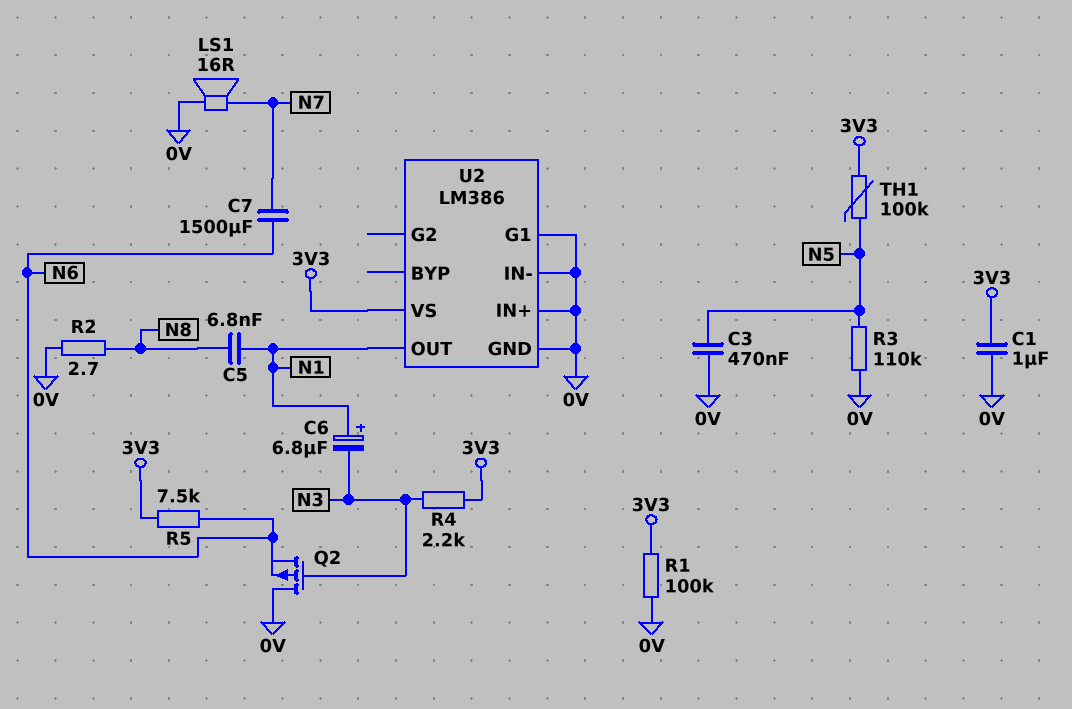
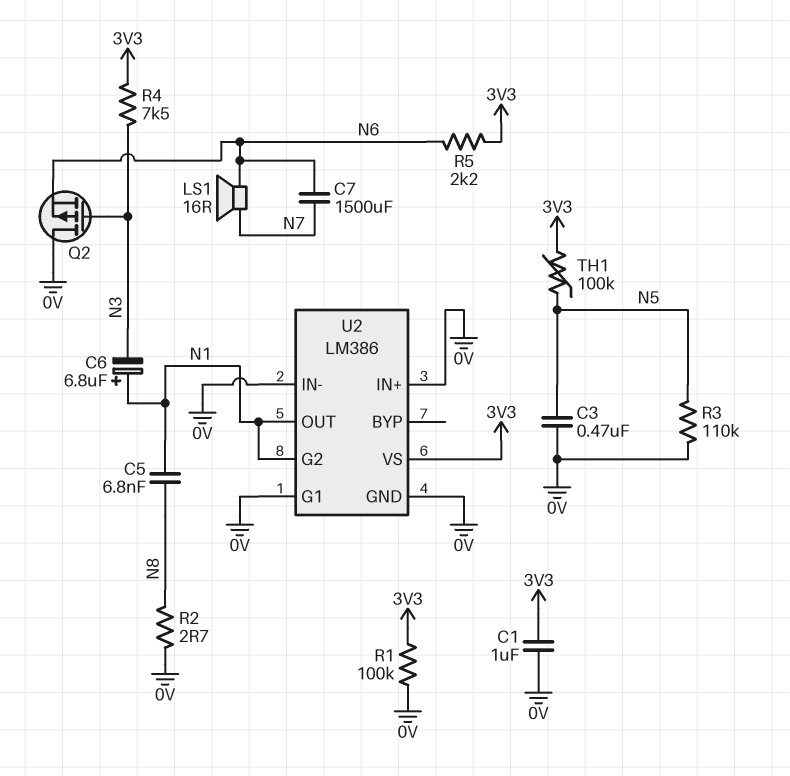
LS1: speaker 16R (0V, N7) -> speaker 16R (N6, N7)
R4: 2.2k (3V3, N3) -> 7.5k (3V3, N3)
R5: 7.5k (3V3, N6) -> 2.2k (3V3, N6)
U2 pin G2: none -> N1

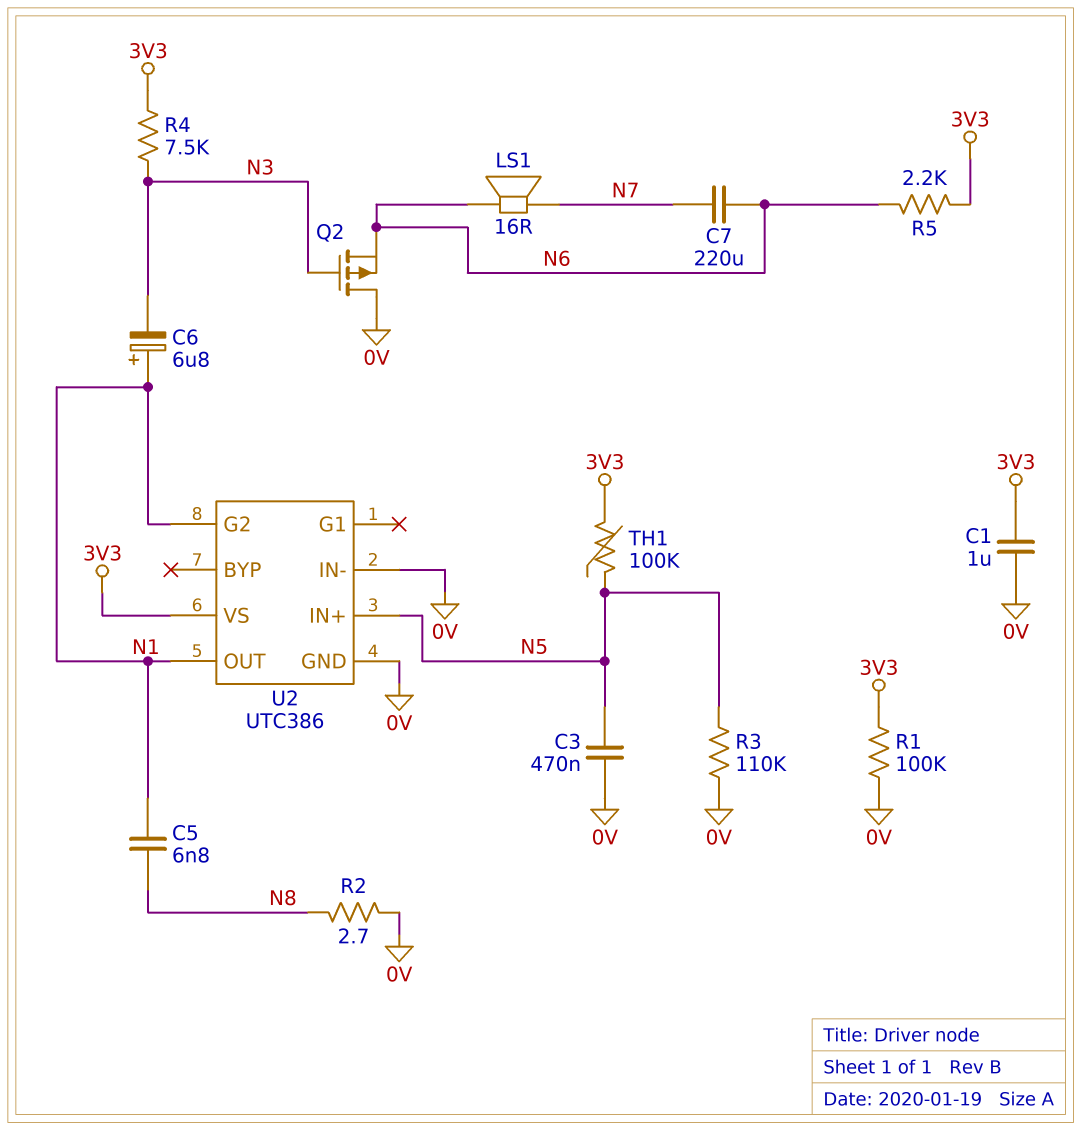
C7: 1500uF (N6, N7) -> 220uF (N6, N7)
U2: LM386 -> UTC386
U2 pin G1: 0V -> none
U2 pin IN+: 0V -> N5

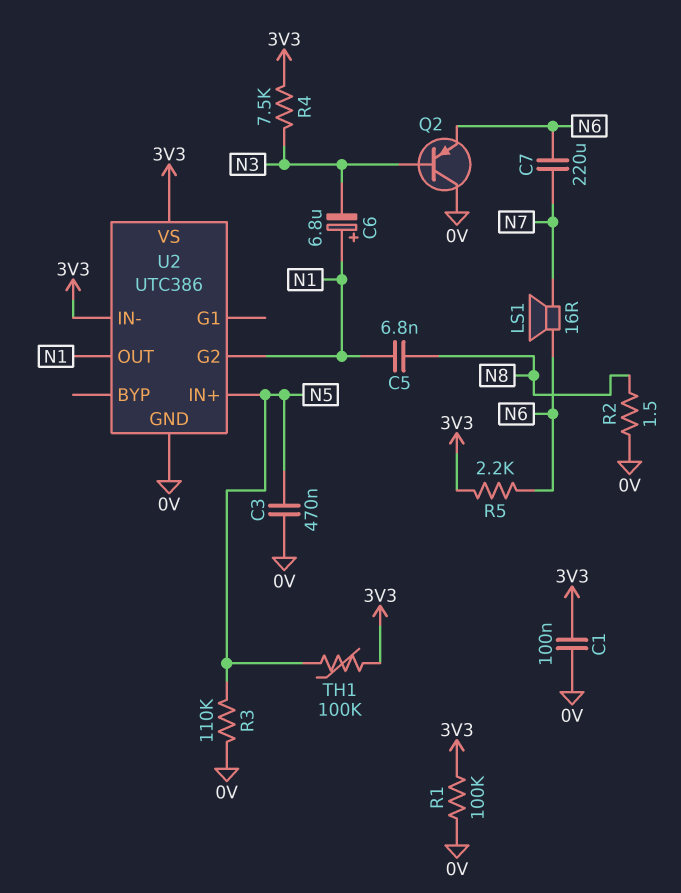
C1: 1uF (0V, 3V3) -> 100nF (0V, 3V3)
Q2: PMOS (G N3, D 0V, S N6) -> PNP (B N3, C 0V, E N6)
R2: 2.7 (0V, N8) -> 1.5 (0V, N8)
U2 pin IN-: 0V -> 3V3

